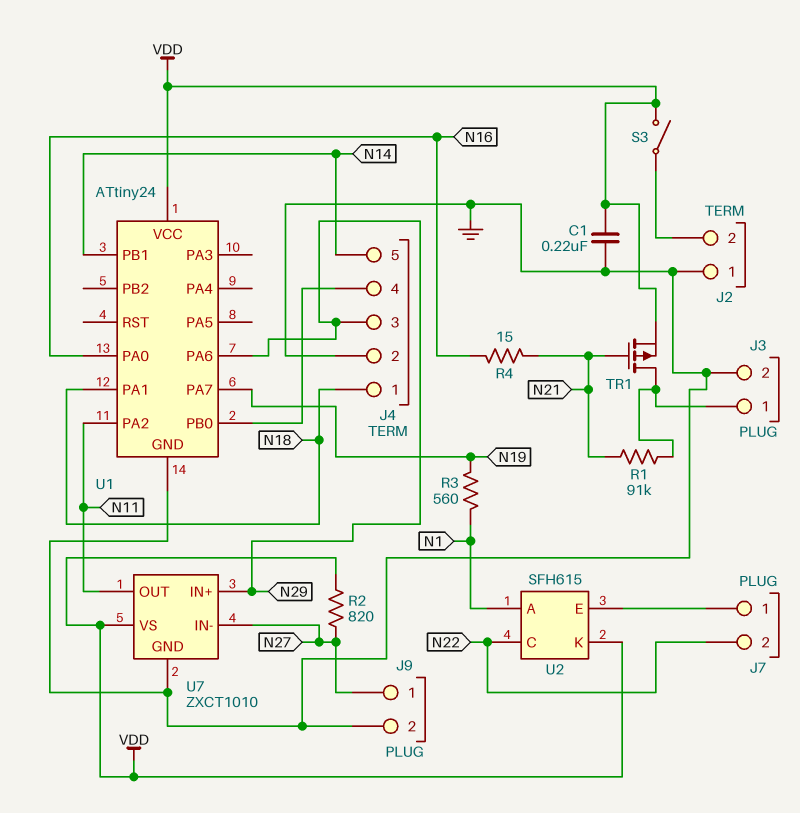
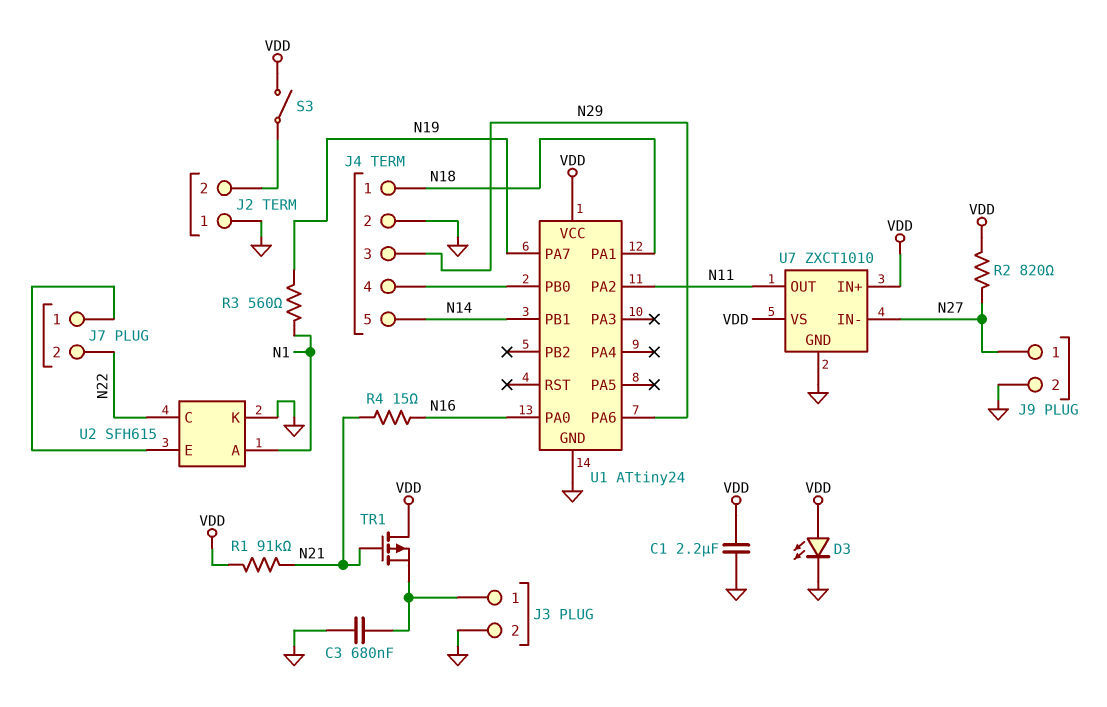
C1: 220nF (GND, VDD) -> 2.2uF (GND, VDD)
C3: none -> 680nF (GND, J3/1)
D3: none -> LED (A VDD, K GND)
R1: 91k (J3/1, N21) -> 91k (N21, VDD)
TR1: PMOS (G N21, D J3/1, S VDD) -> PMOS (G N21, D VDD, S J3/1)
U2 pin K: VDD -> GND
U7 pin IN+: N29 -> VDD

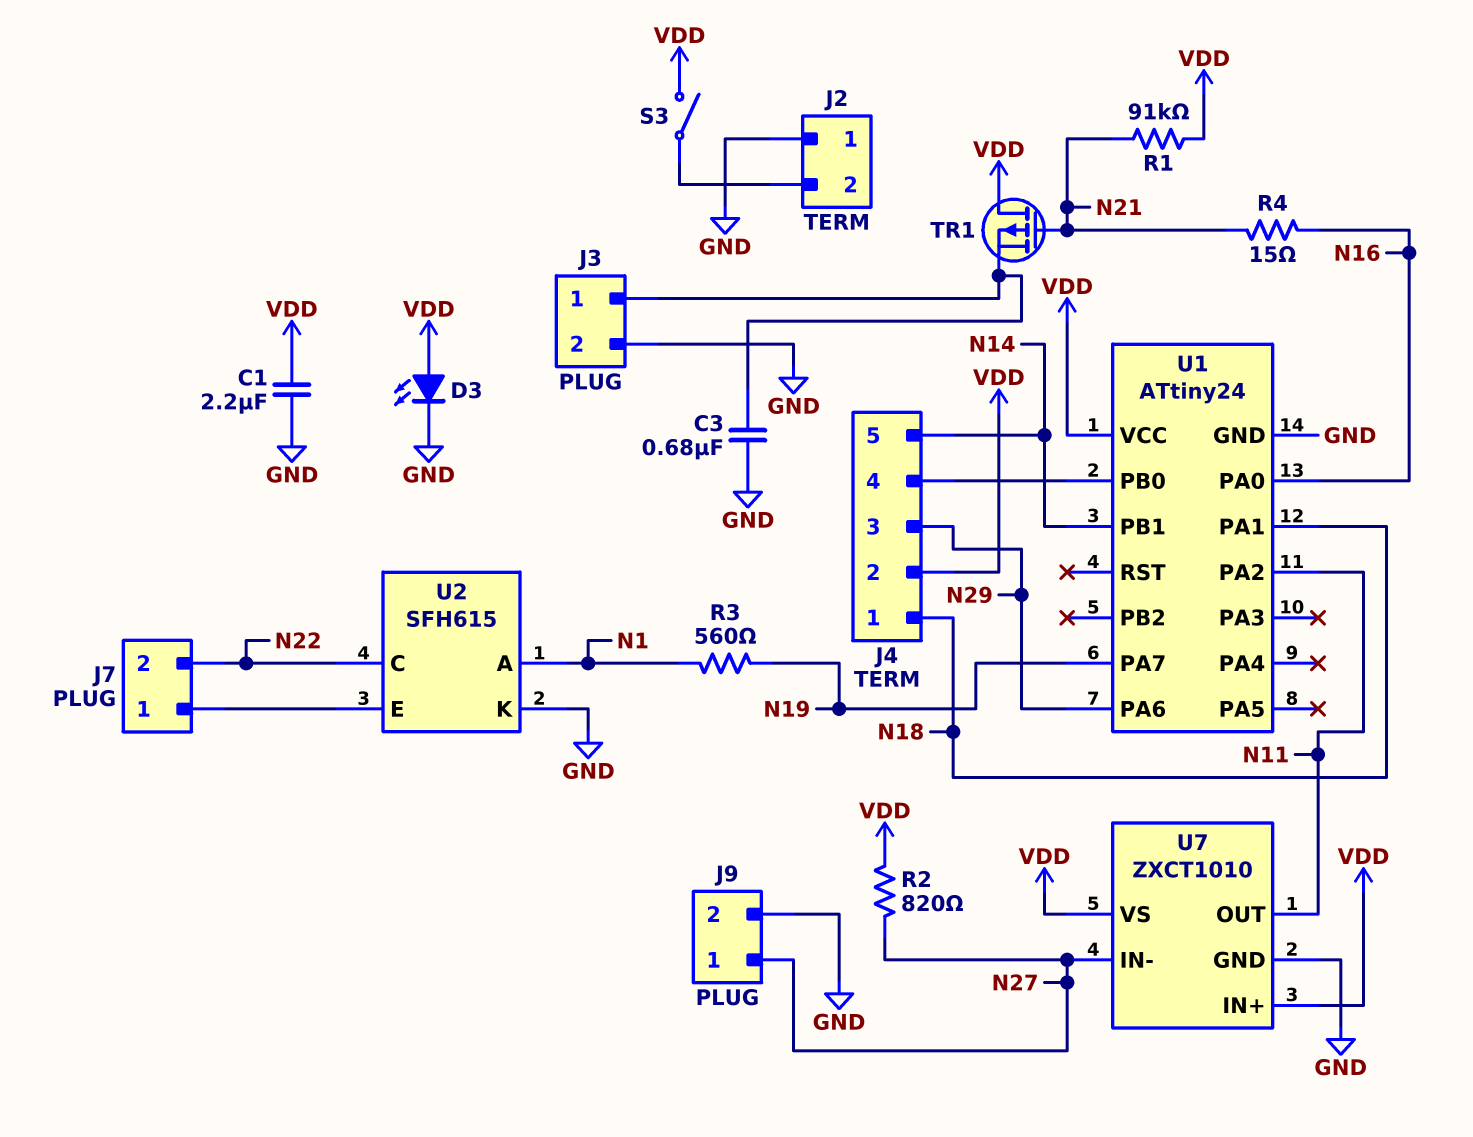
J4 pin 2: GND -> VDD

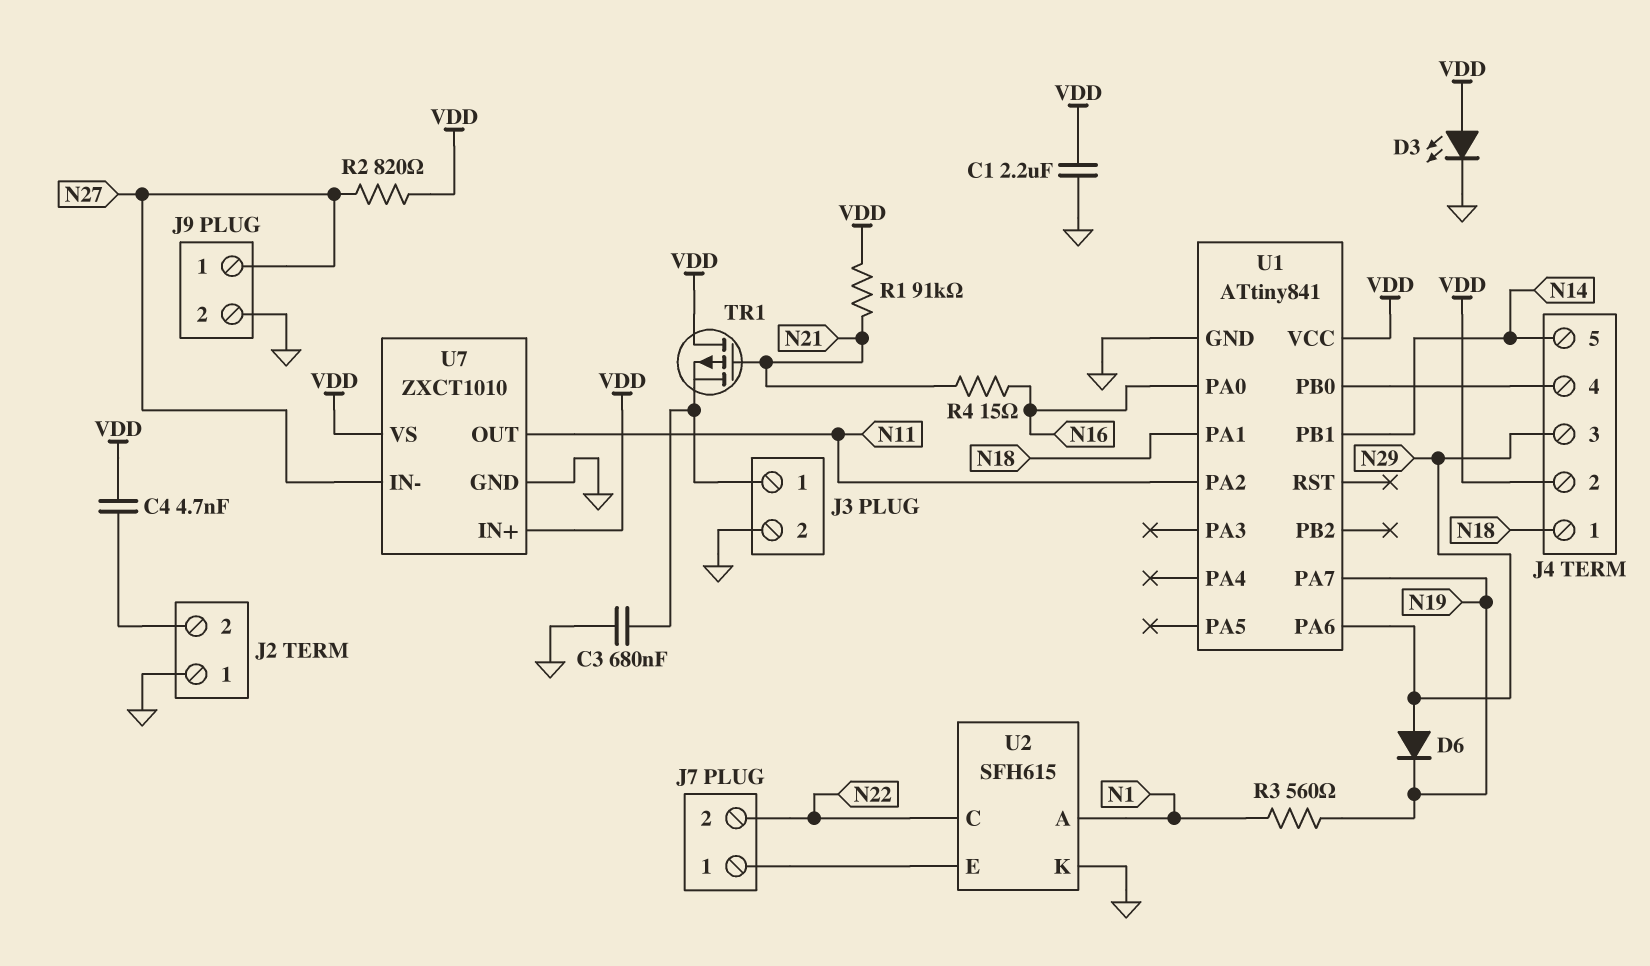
C4: none -> 4.7nF (J2/2, VDD)
D6: none -> diode (A N29, K N19)
S3: switch (J2/2, VDD) -> none
U1: ATtiny24 -> ATtiny841

